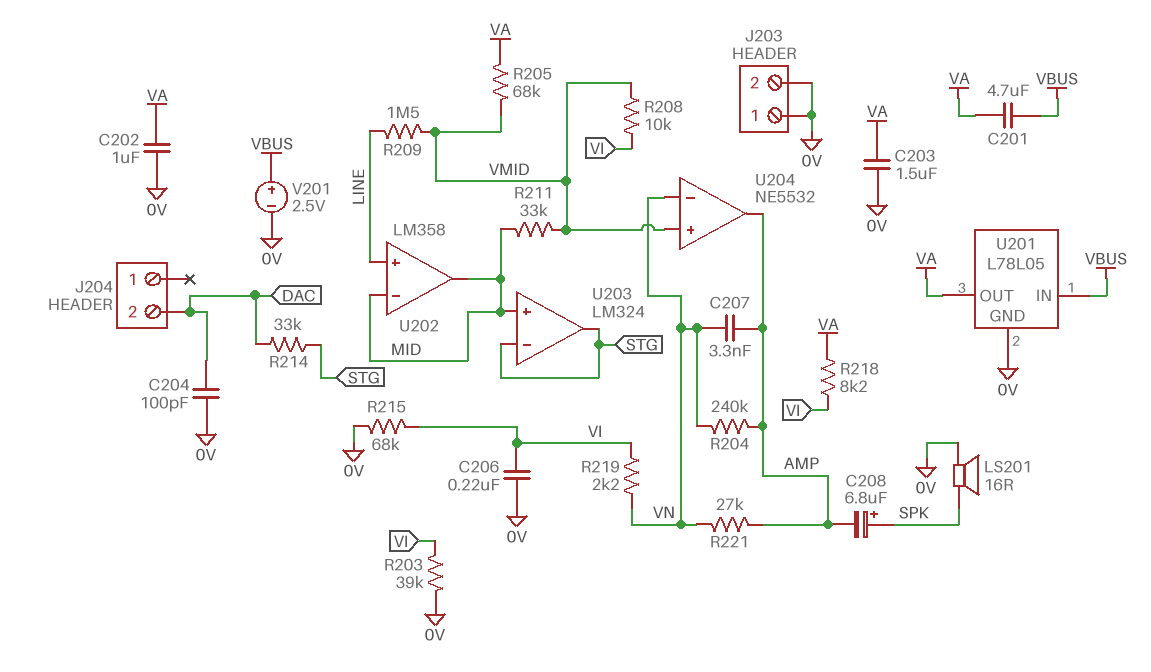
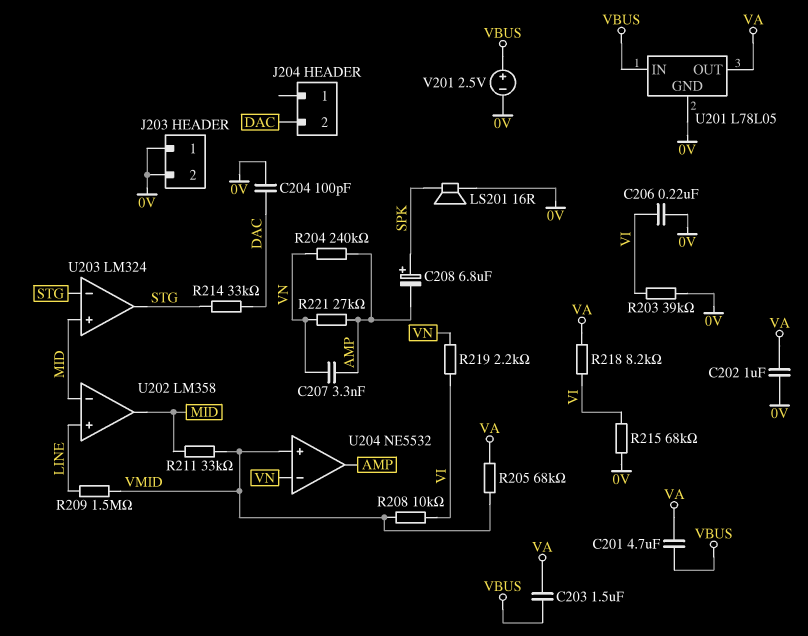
C203: 1.5uF (0V, VA) -> 1.5uF (VA, VBUS)

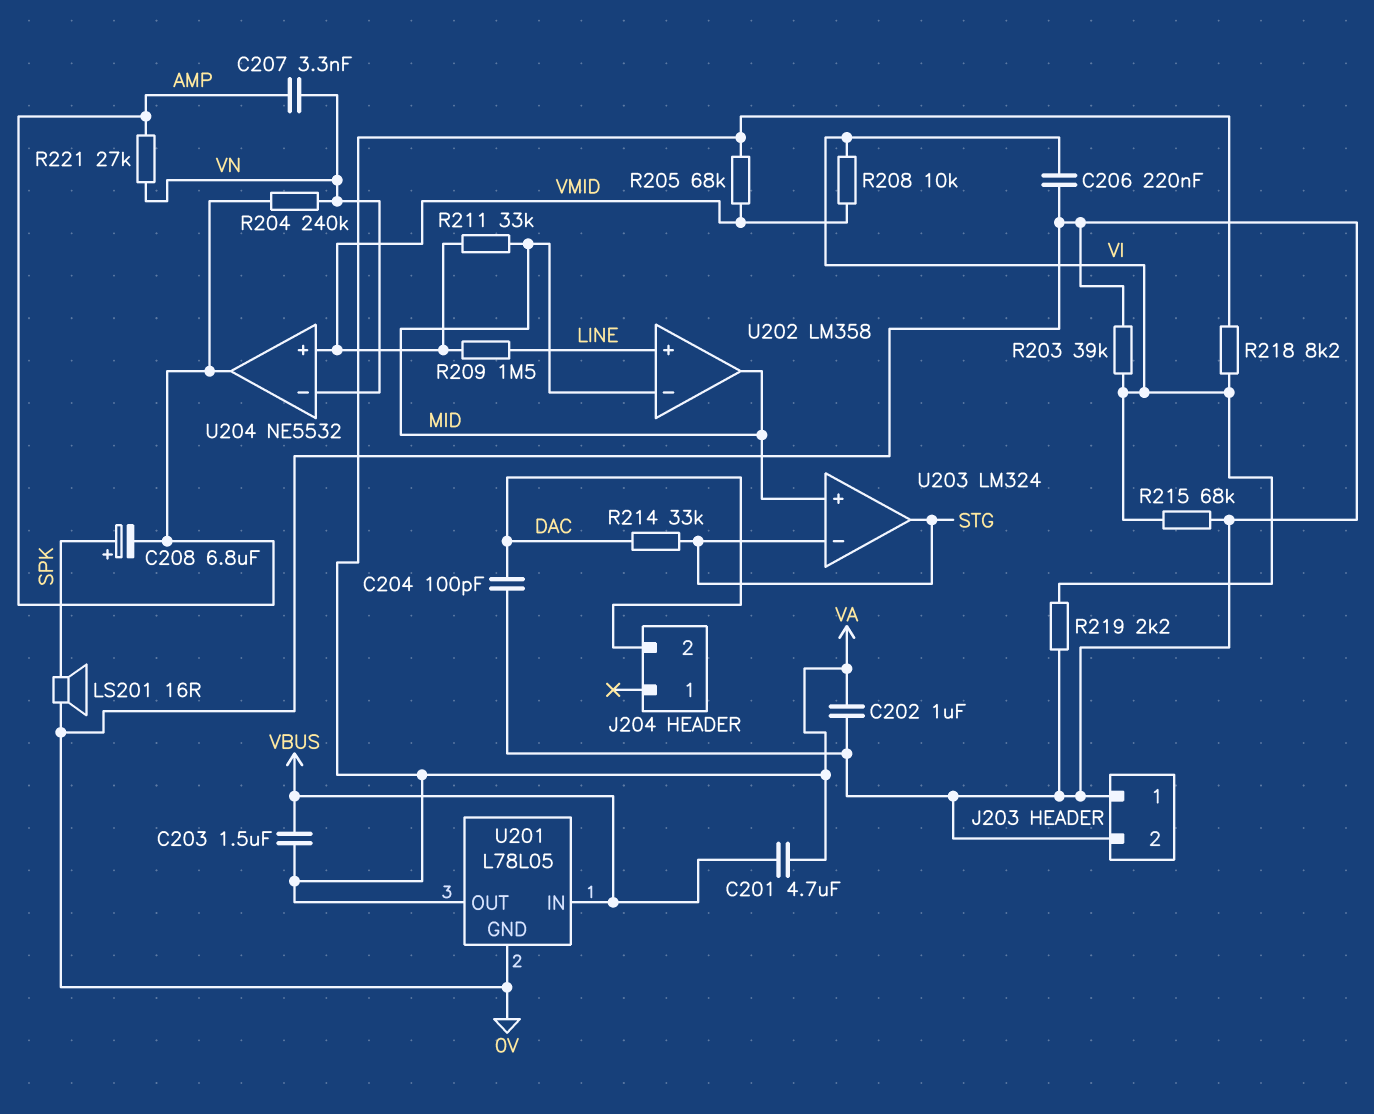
R219: 2.2k (VI, VN) -> 2.2k (0V, VI)
V201: 2.5V (plus VBUS, minus 0V) -> none

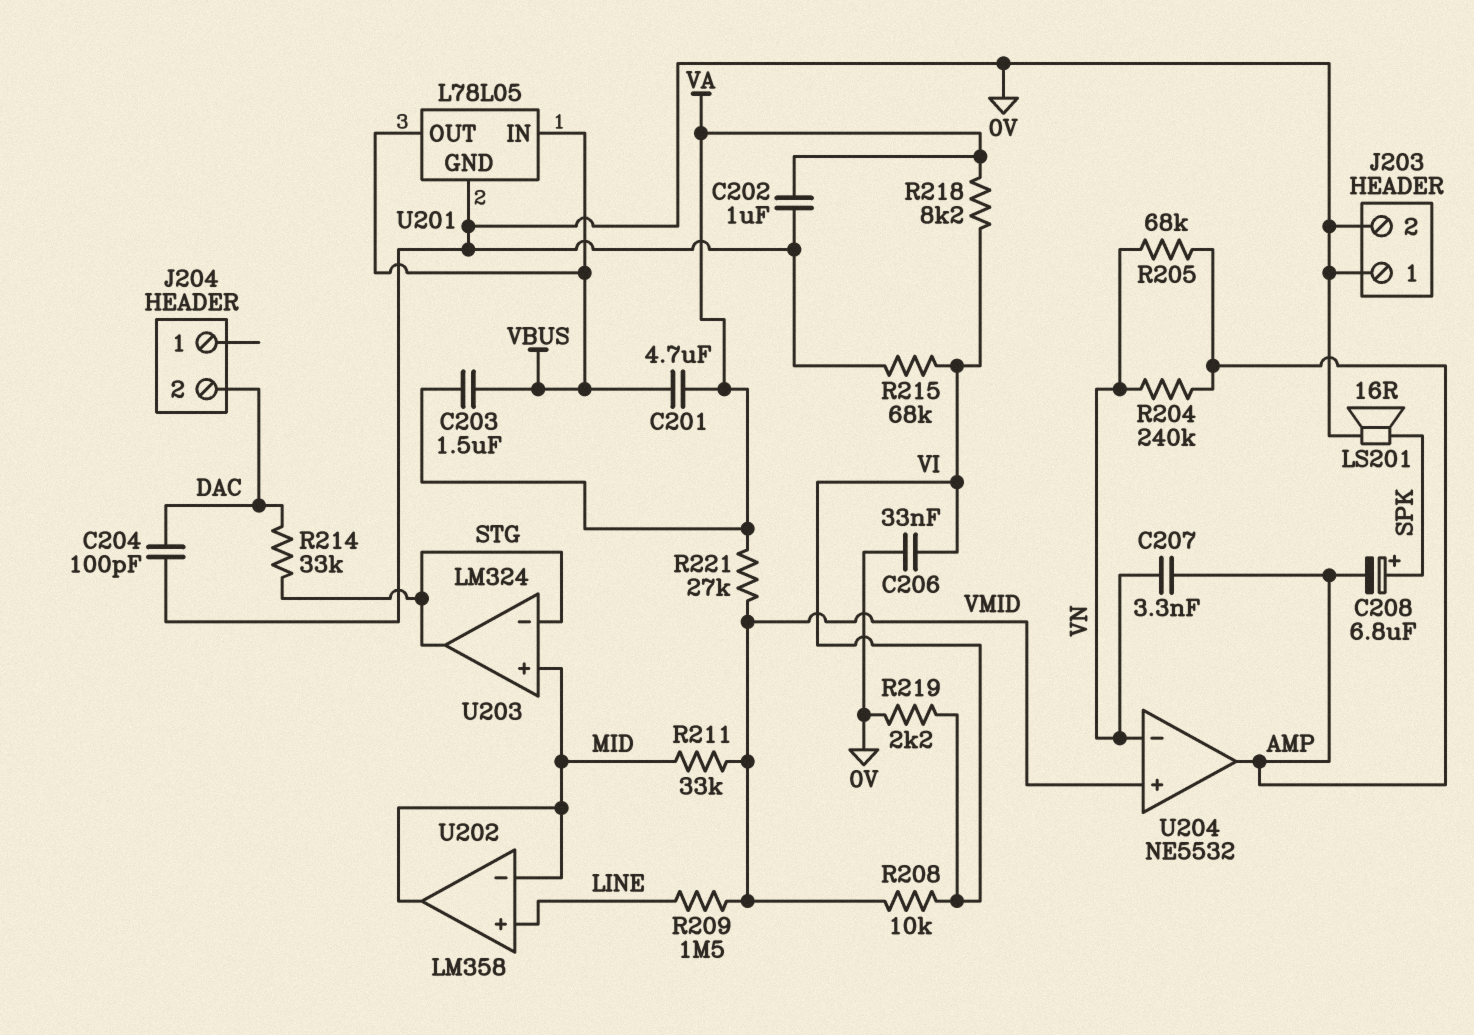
C206: 220nF (0V, VI) -> 33nF (0V, VI)
R203: 39k (0V, VI) -> none
R205: 68k (VA, VMID) -> 68k (AMP, VN)
R221: 27k (AMP, VN) -> 27k (VA, VMID)
U201 pin OUT: VA -> VBUS

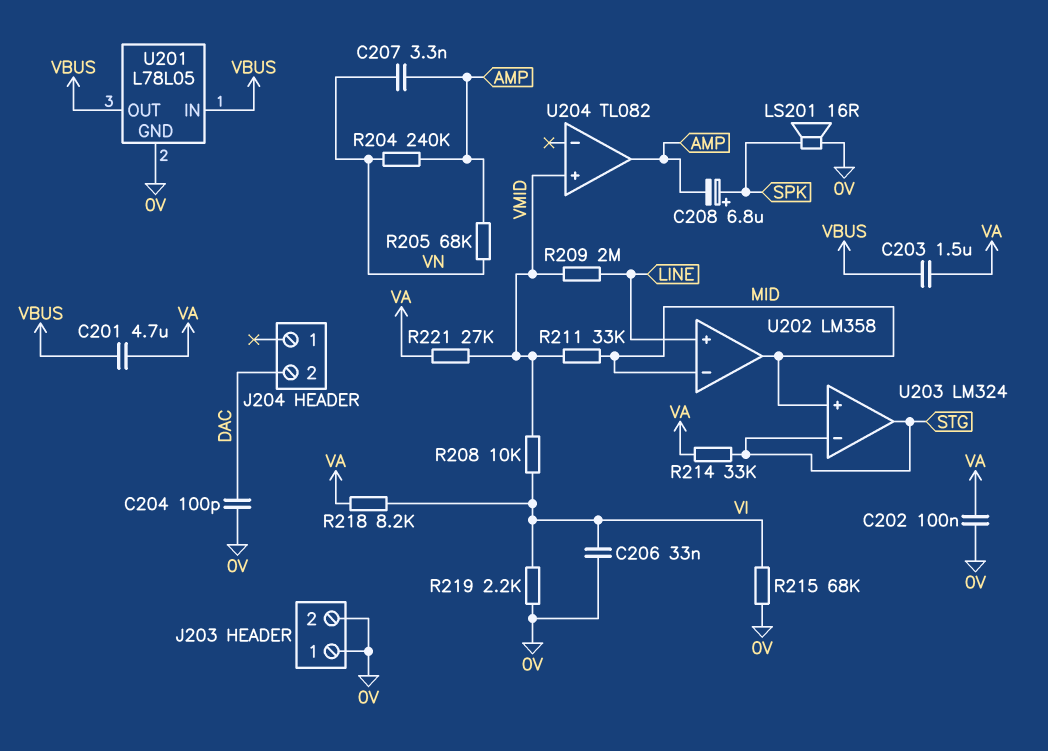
C202: 1uF (0V, VA) -> 100nF (0V, VA)
R209: 1.5M (LINE, VMID) -> 2M (LINE, VMID)
R214: 33k (DAC, STG) -> 33k (STG, VA)
U204: NE5532 -> TL082
U204 pin in-: VN -> none

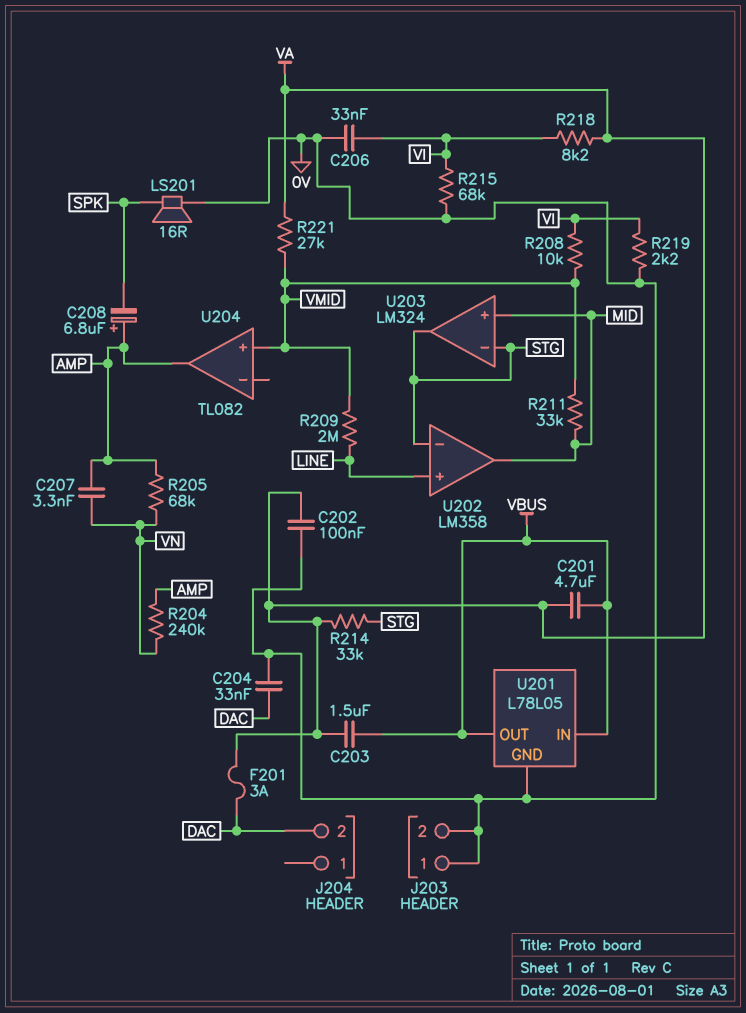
C204: 100pF (0V, DAC) -> 33nF (0V, DAC)
C208: 6.8uF (plus SPK, minus AMP) -> 6.8uF (plus AMP, minus SPK)
F201: none -> 3A (DAC, VA)
U202 pin in-: MID -> STG

